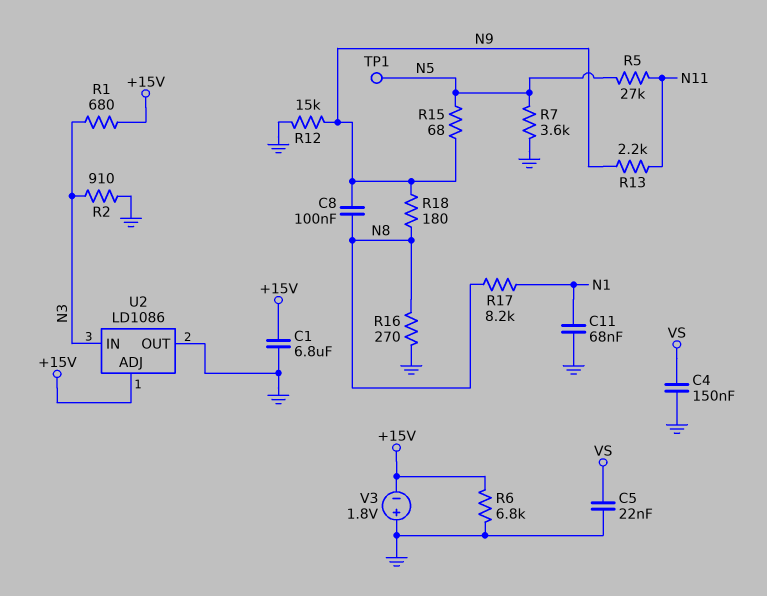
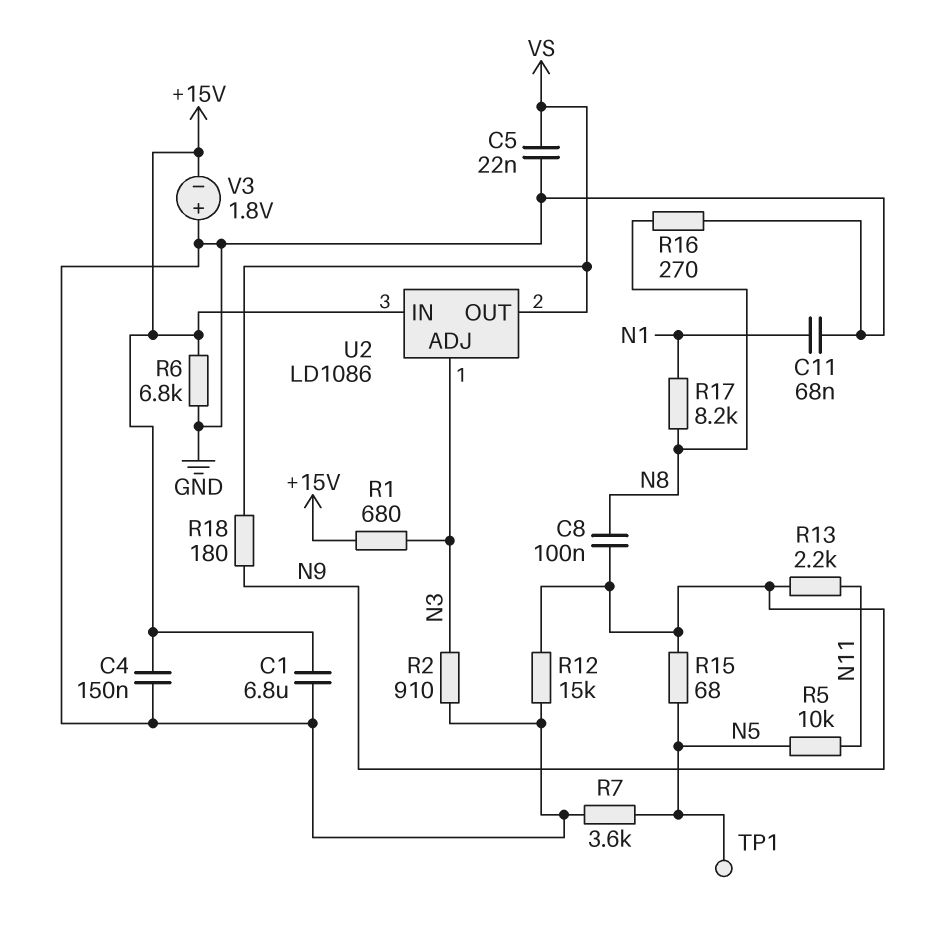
C4: 150nF (GND, VS) -> 150nF (+15V, GND)
R5: 27k (N5, N11) -> 10k (N5, N11)
R18: 180 (N8, N9) -> 180 (N9, VS)
U2 pin ADJ: +15V -> N3
U2 pin IN: N3 -> +15V
U2 pin OUT: GND -> VS

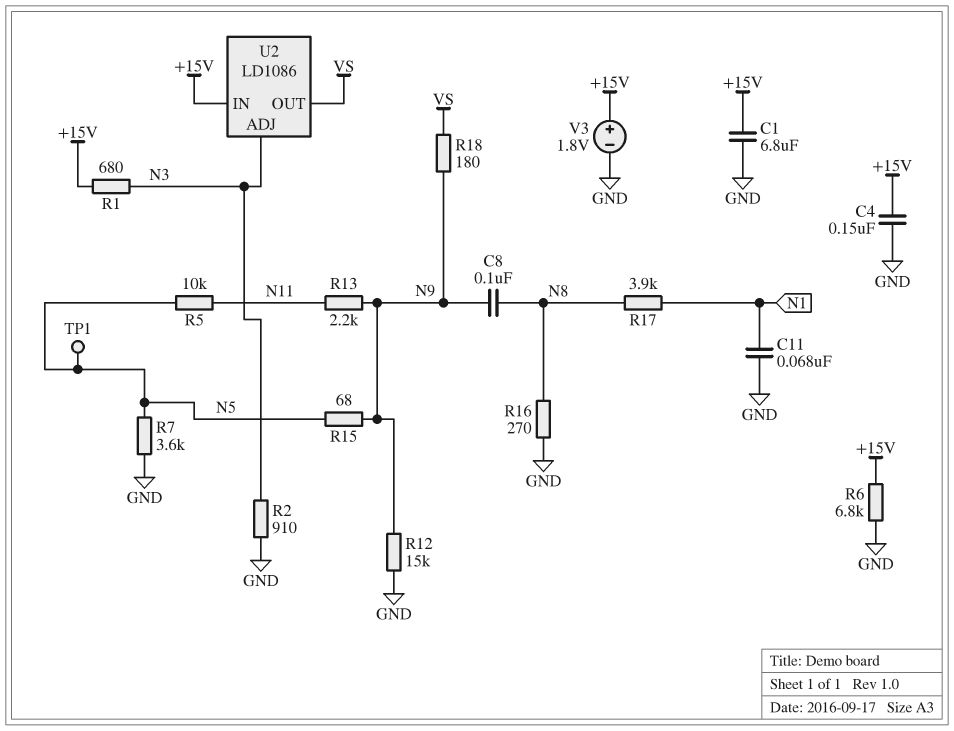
C5: 22nF (GND, VS) -> none
R17: 8.2k (N1, N8) -> 3.9k (N1, N8)
V3: 1.8V (plus GND, minus +15V) -> 1.8V (plus +15V, minus GND)

